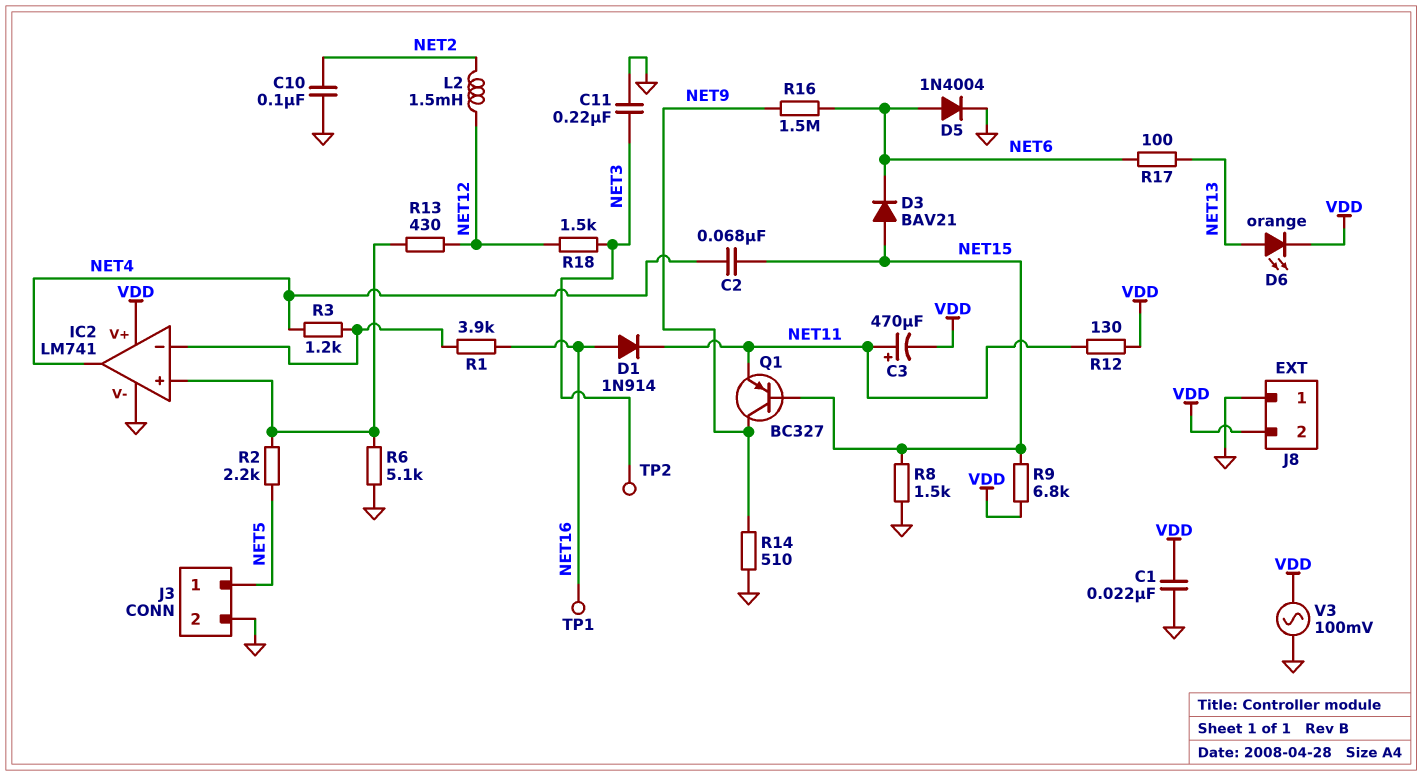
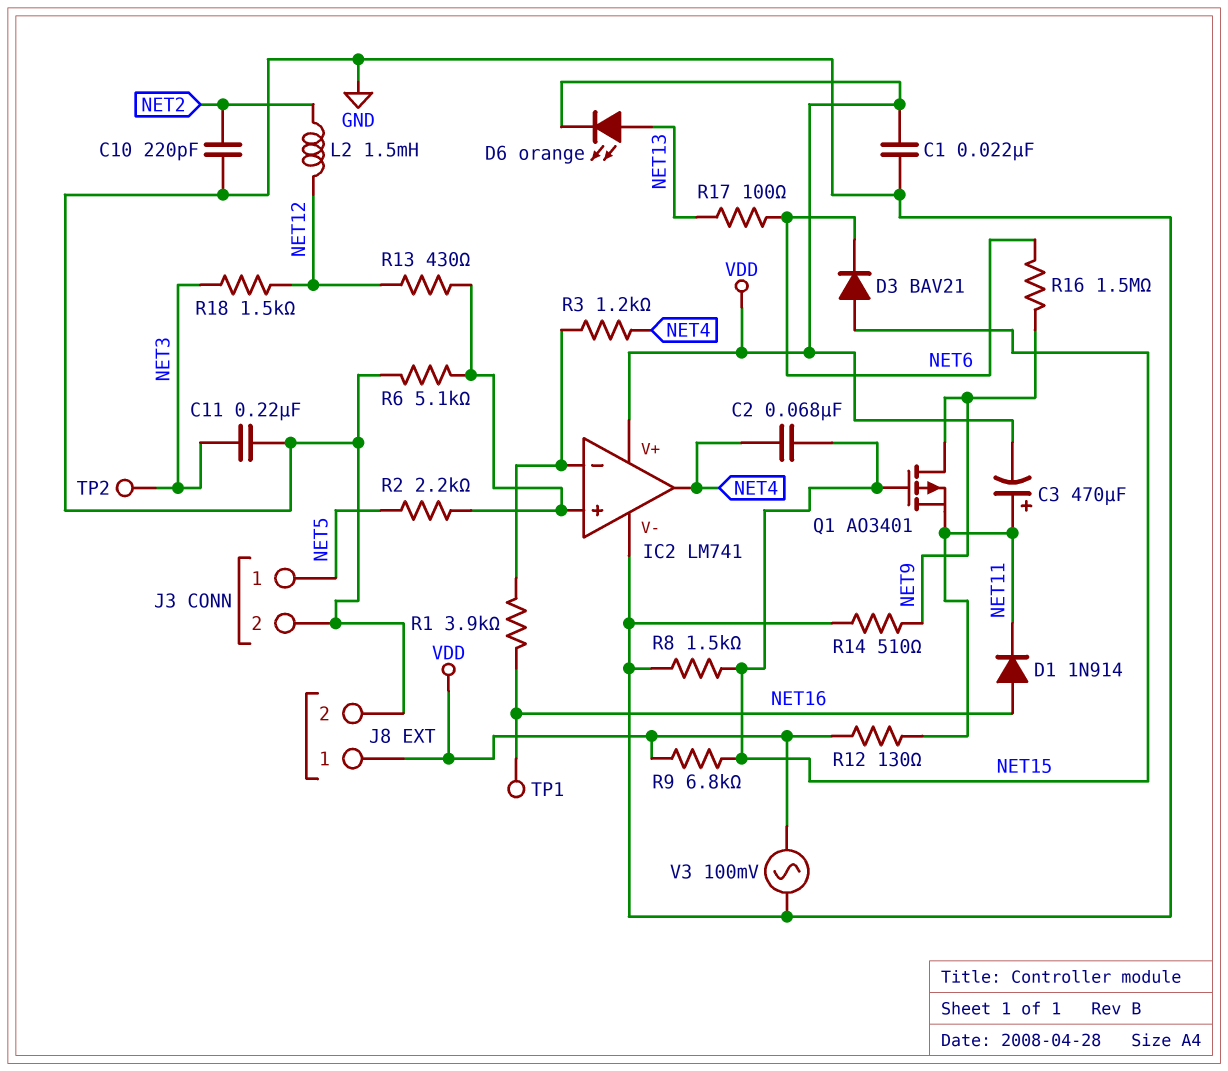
C10: 100nF (GND, NET2) -> 220pF (GND, NET2)
D5: diode 1N4004 (A NET6, K GND) -> none
J8 pin 1: GND -> VDD
J8 pin 2: VDD -> GND
Q1: PNP BC327 (B NET15, C NET9, E NET11) -> PMOS AO3401 (G NET15, D NET9, S NET11)

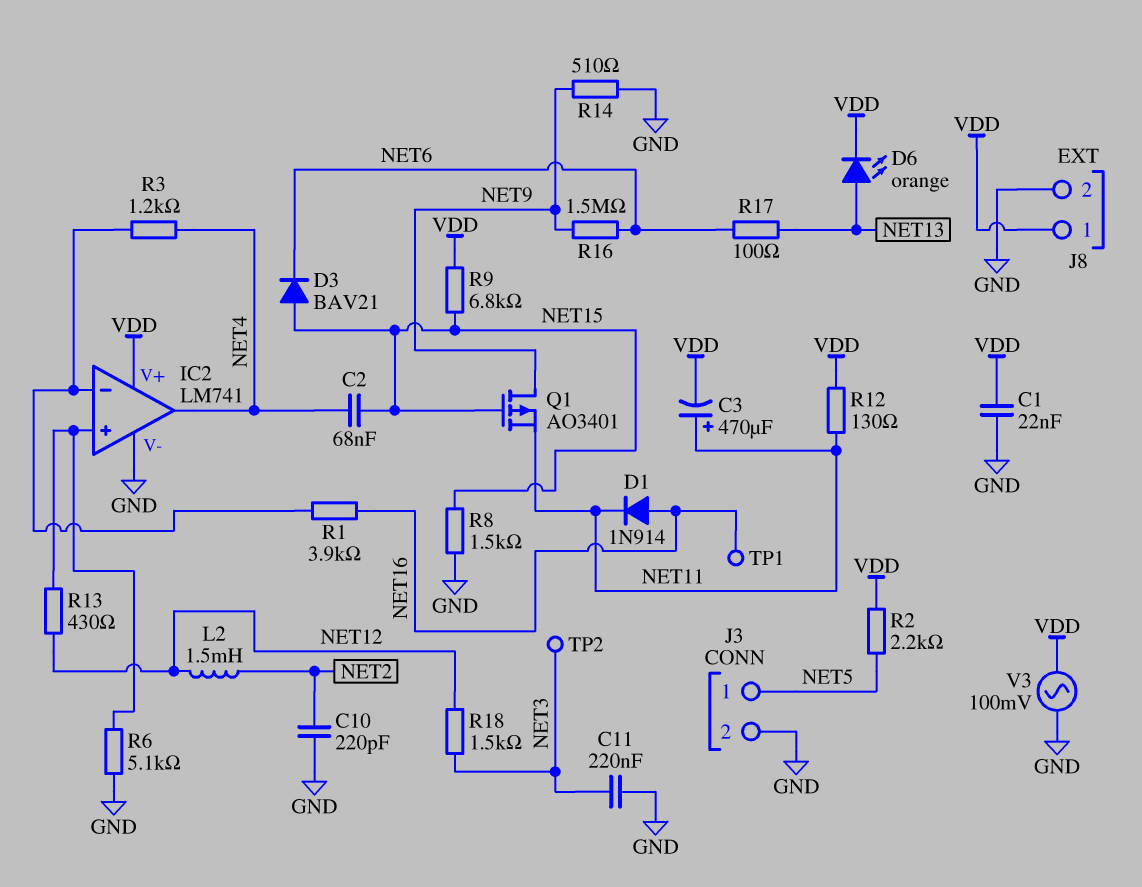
R2: 2.2k (IC2/in+, NET5) -> 2.2k (NET5, VDD)

